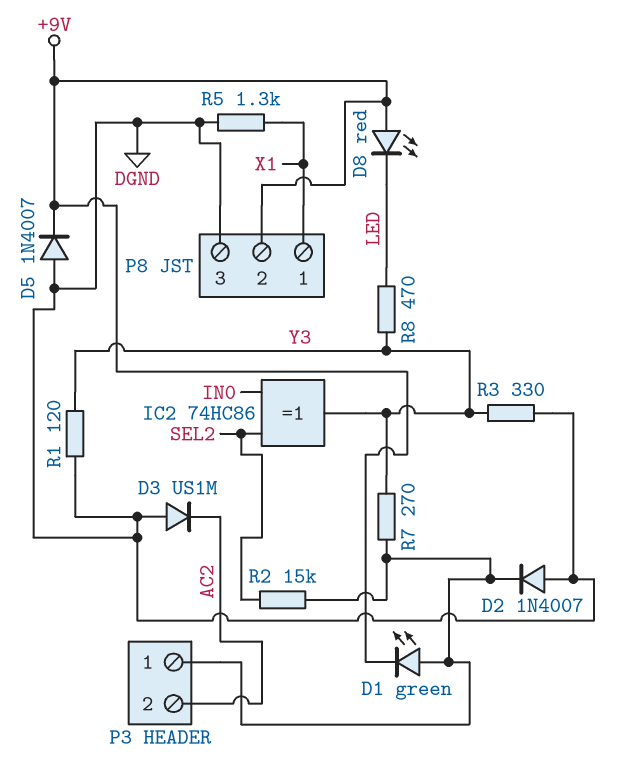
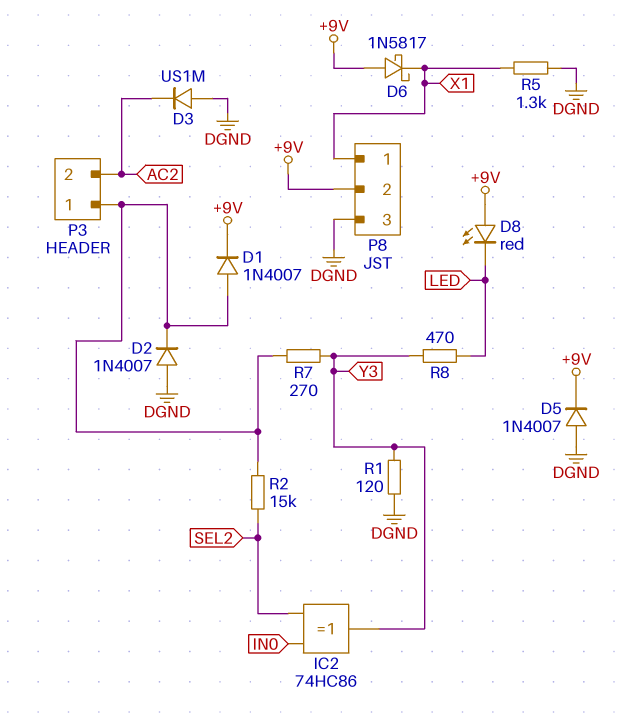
D1: LED green (A P3/1, K +9V) -> diode 1N4007 (A P3/1, K +9V)
D6: none -> schottky 1N5817 (A +9V, K X1)
R3: 330 (DGND, Y3) -> none

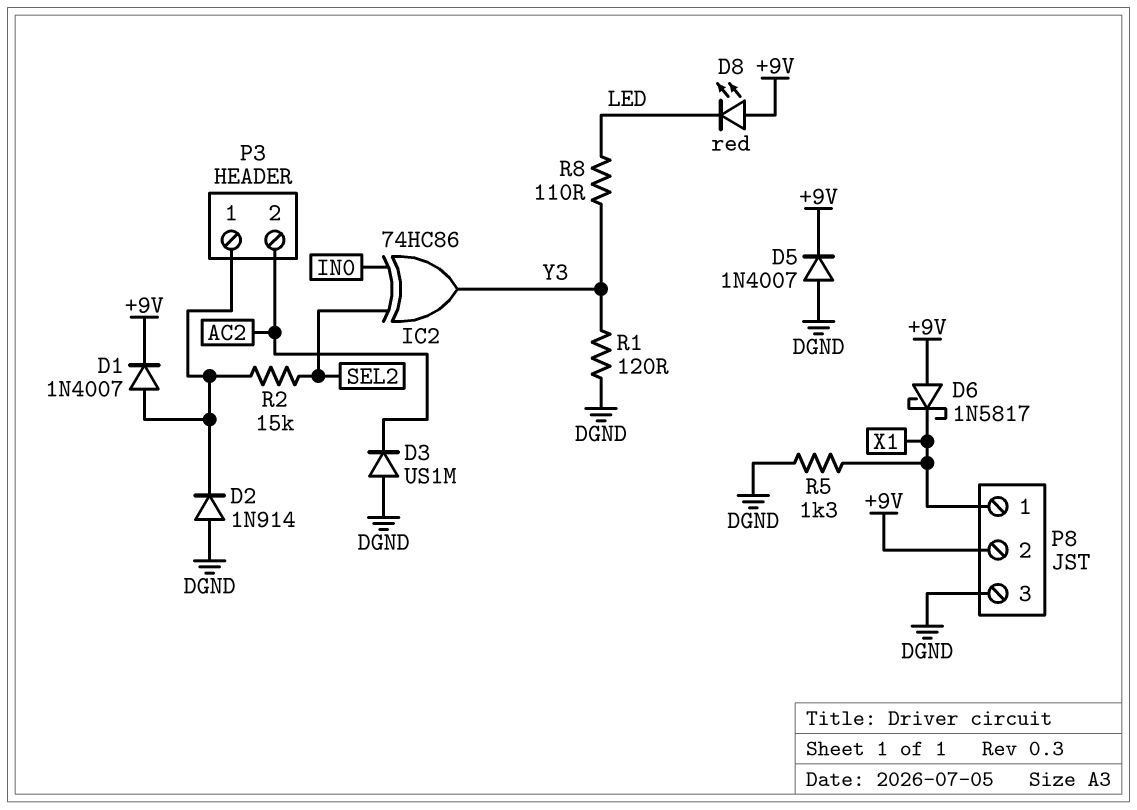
D2: diode 1N4007 (A DGND, K P3/1) -> diode 1N914 (A DGND, K P3/1)
R7: 270 (P3/1, Y3) -> none
R8: 470 (LED, Y3) -> 110 (LED, Y3)

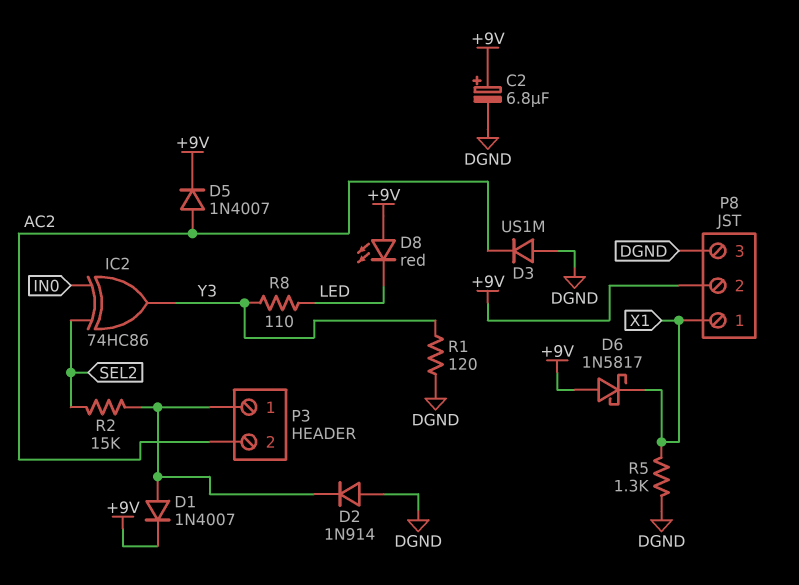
C2: none -> 6.8uF (plus +9V, minus DGND)
D5: diode 1N4007 (A DGND, K +9V) -> diode 1N4007 (A AC2, K +9V)

